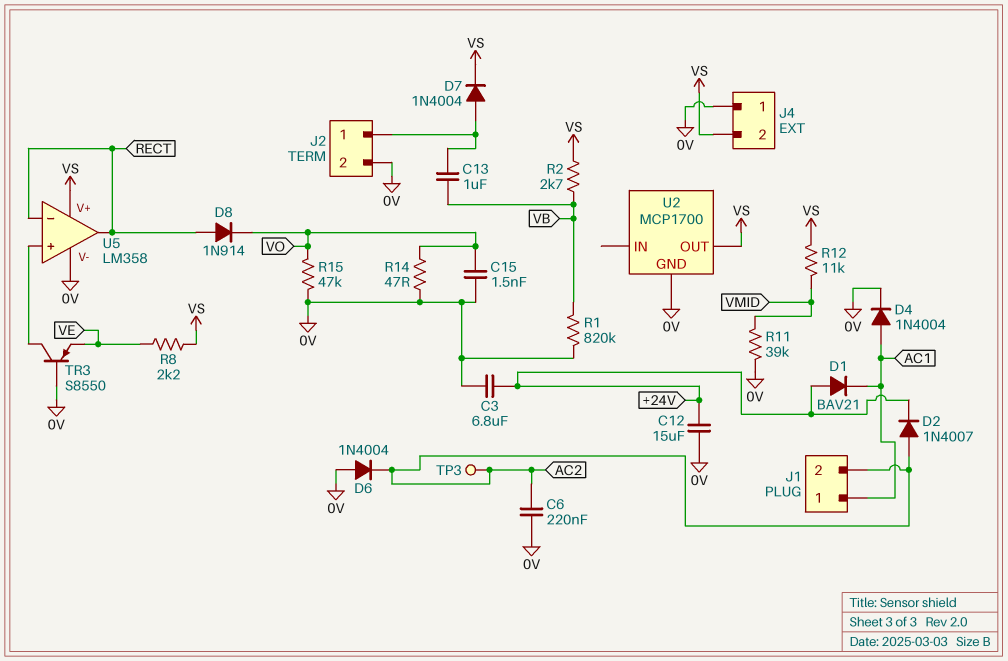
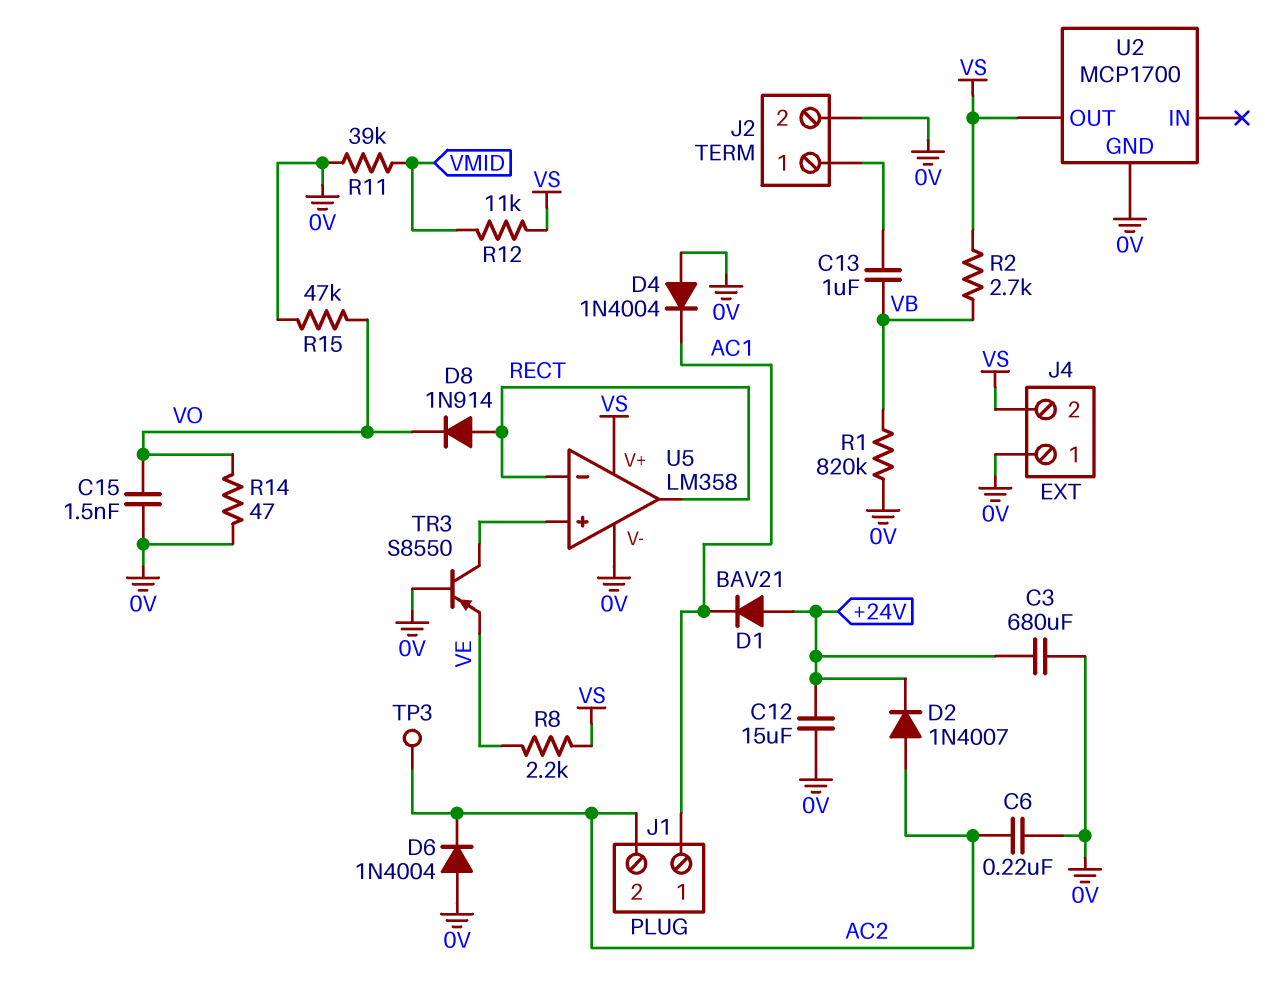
C3: 6.8uF (+24V, 0V) -> 680uF (+24V, 0V)
D4: diode 1N4004 (A AC1, K 0V) -> diode 1N4004 (A 0V, K AC1)
D7: diode 1N4004 (A J2/1, K VS) -> none

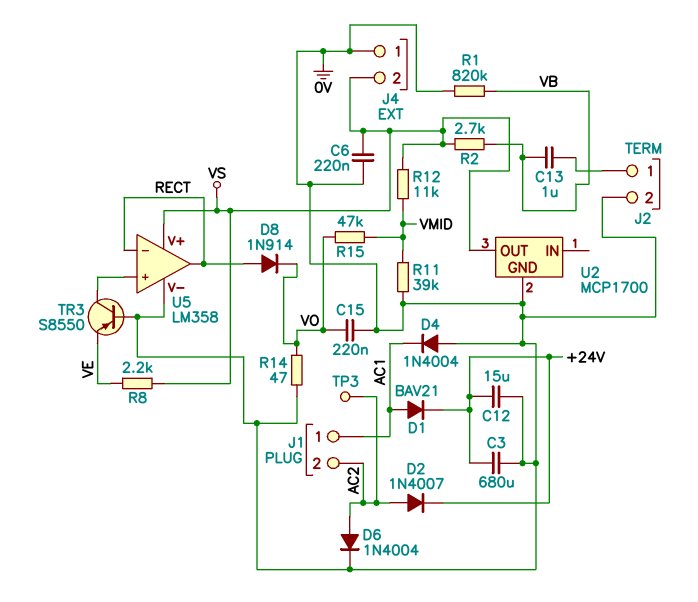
C6: 220nF (0V, AC2) -> 220nF (0V, VS)
C15: 1.5nF (0V, VO) -> 220nF (0V, VO)
D1: diode BAV21 (A +24V, K AC1) -> diode BAV21 (A AC1, K +24V)
D6: diode 1N4004 (A 0V, K AC2) -> diode 1N4004 (A AC2, K 0V)
R15: 47k (0V, VO) -> 47k (VMID, VO)

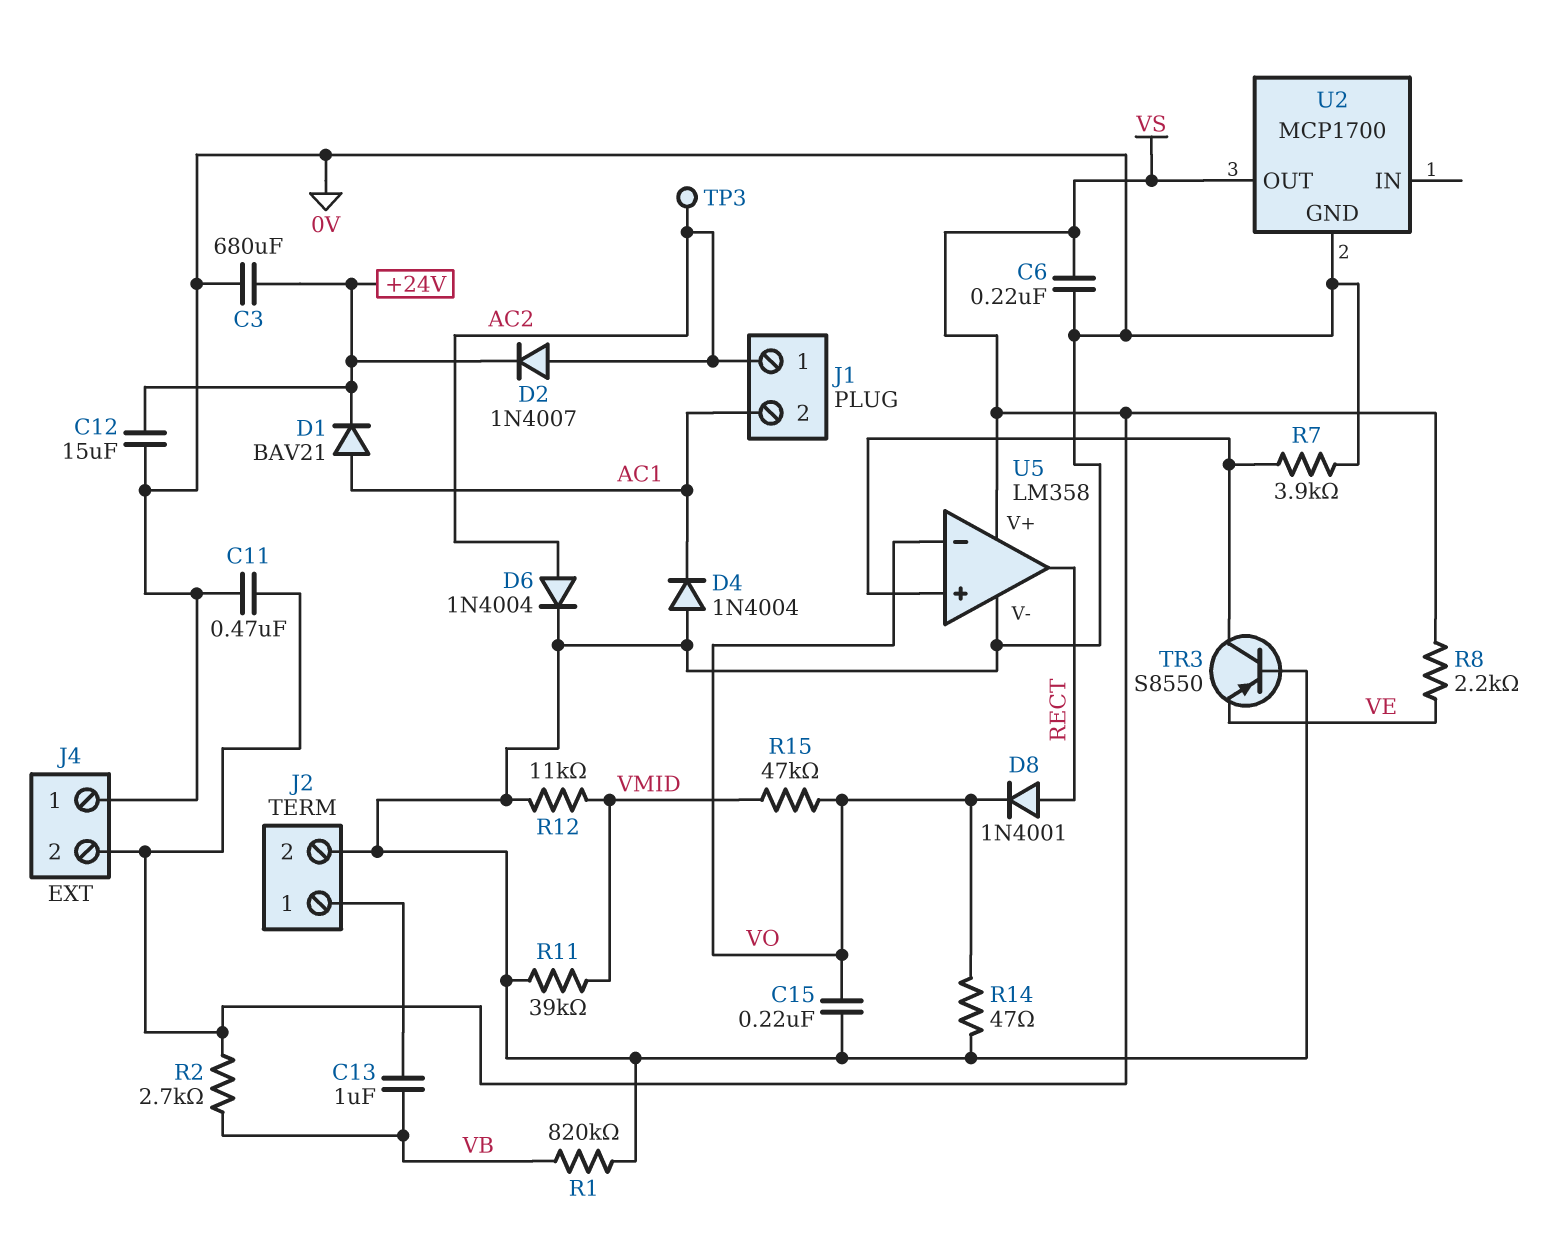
C11: none -> 470nF (0V, VS)
D8: diode 1N914 (A RECT, K VO) -> diode 1N4001 (A RECT, K VO)
J1 pin 1: AC1 -> AC2
J1 pin 2: AC2 -> AC1
R7: none -> 3.9k (0V, U5/in+)
R12: 11k (VMID, VS) -> 11k (0V, VMID)
U5 pin in-: RECT -> VO

